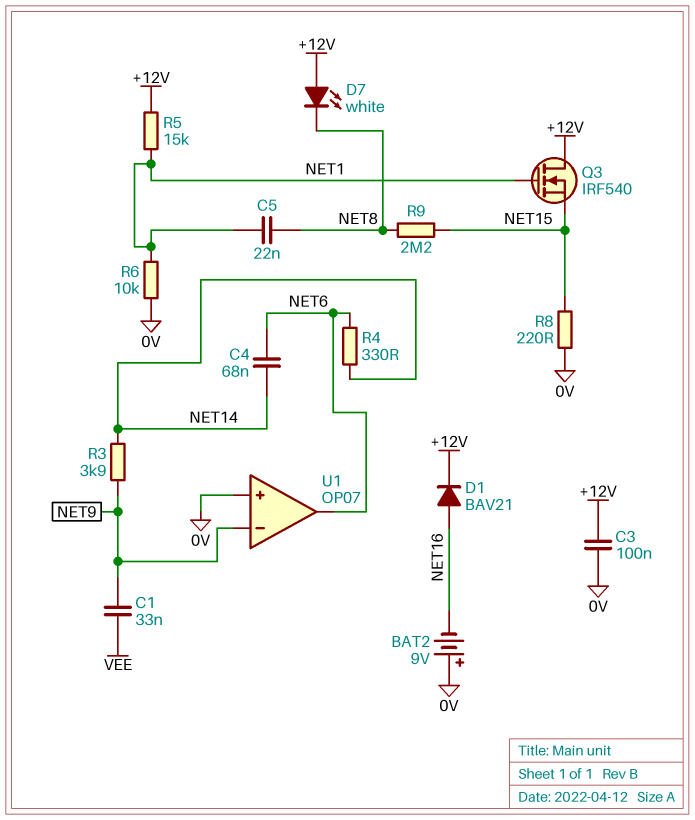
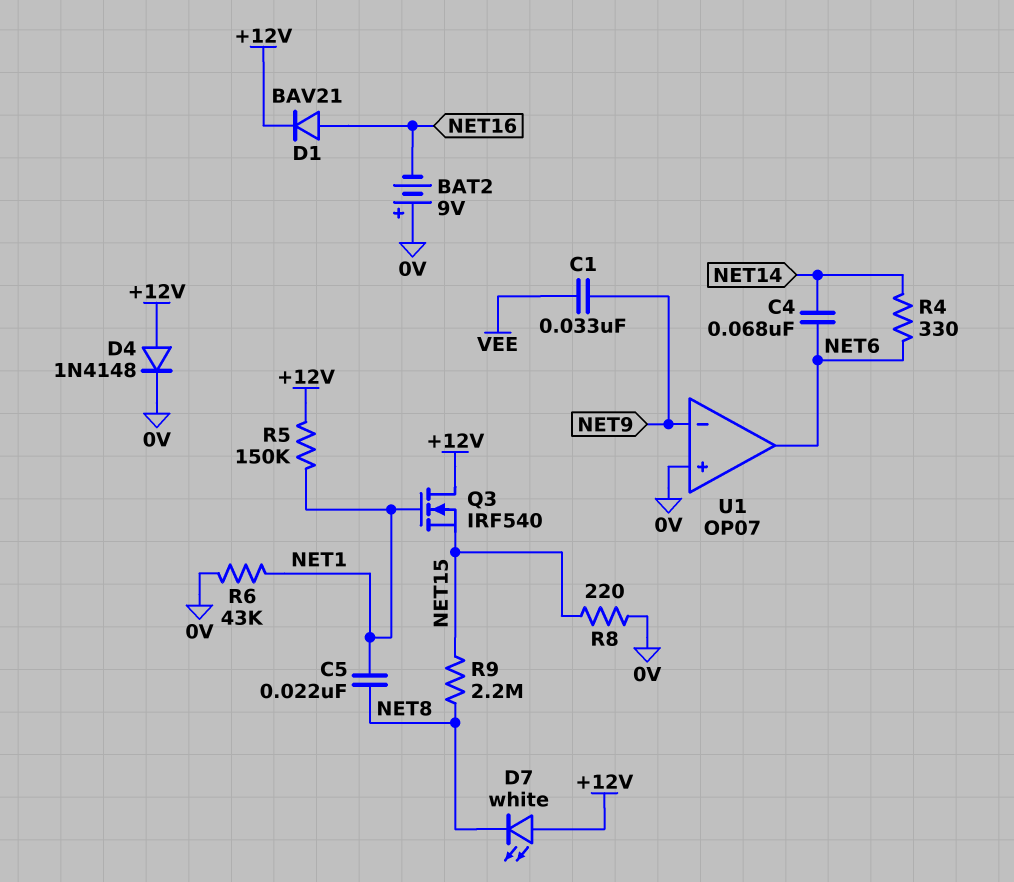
C3: 100nF (+12V, 0V) -> none
D4: none -> diode 1N4148 (A +12V, K 0V)
R3: 3.9k (NET9, NET14) -> none
R5: 15k (+12V, NET1) -> 150k (+12V, NET1)
R6: 10k (0V, NET1) -> 43k (0V, NET1)

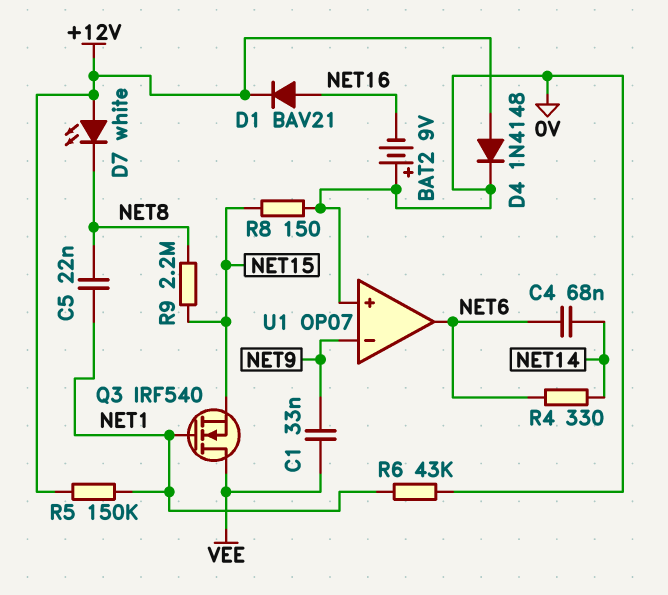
Q3: NMOS IRF540 (G NET1, D +12V, S NET15) -> NMOS IRF540 (G NET1, D VEE, S NET15)
R8: 220 (0V, NET15) -> 150 (0V, NET15)

